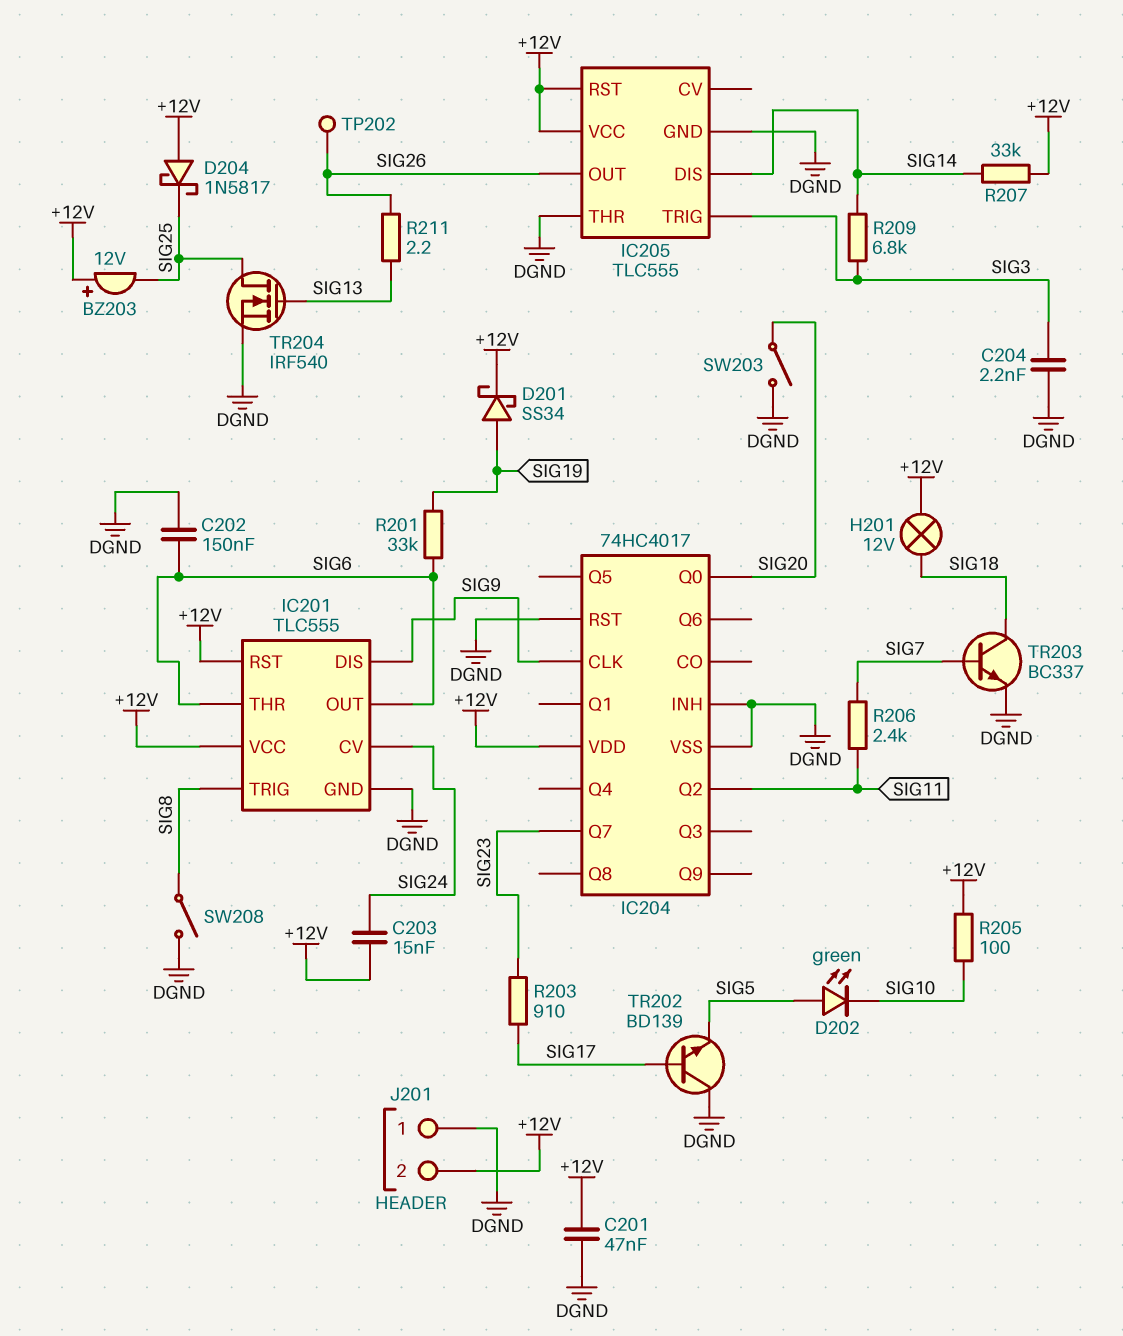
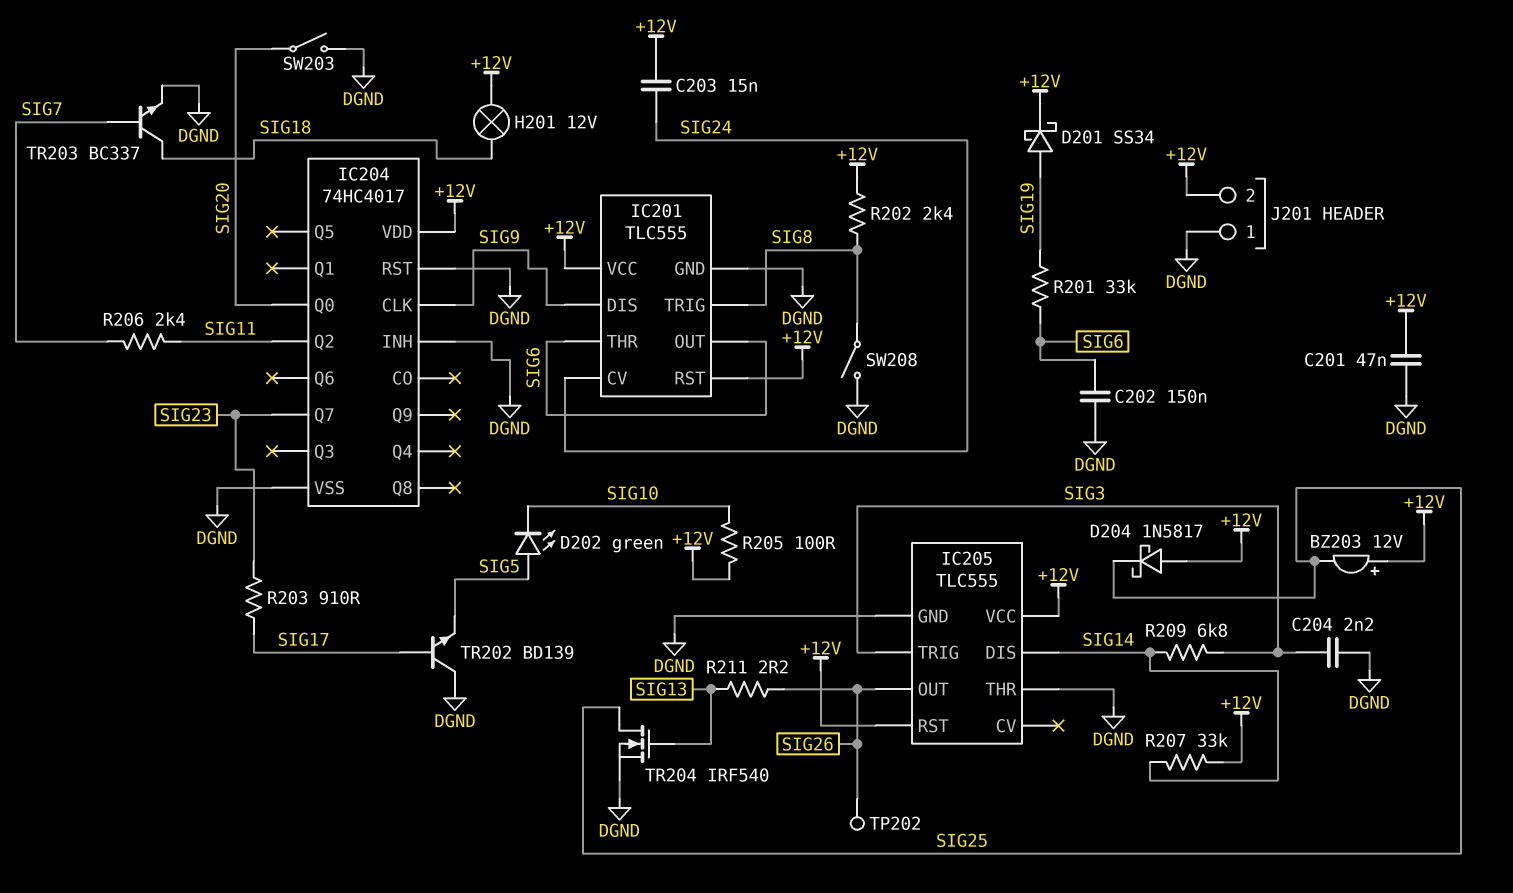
R202: none -> 2.4k (+12V, SIG8)

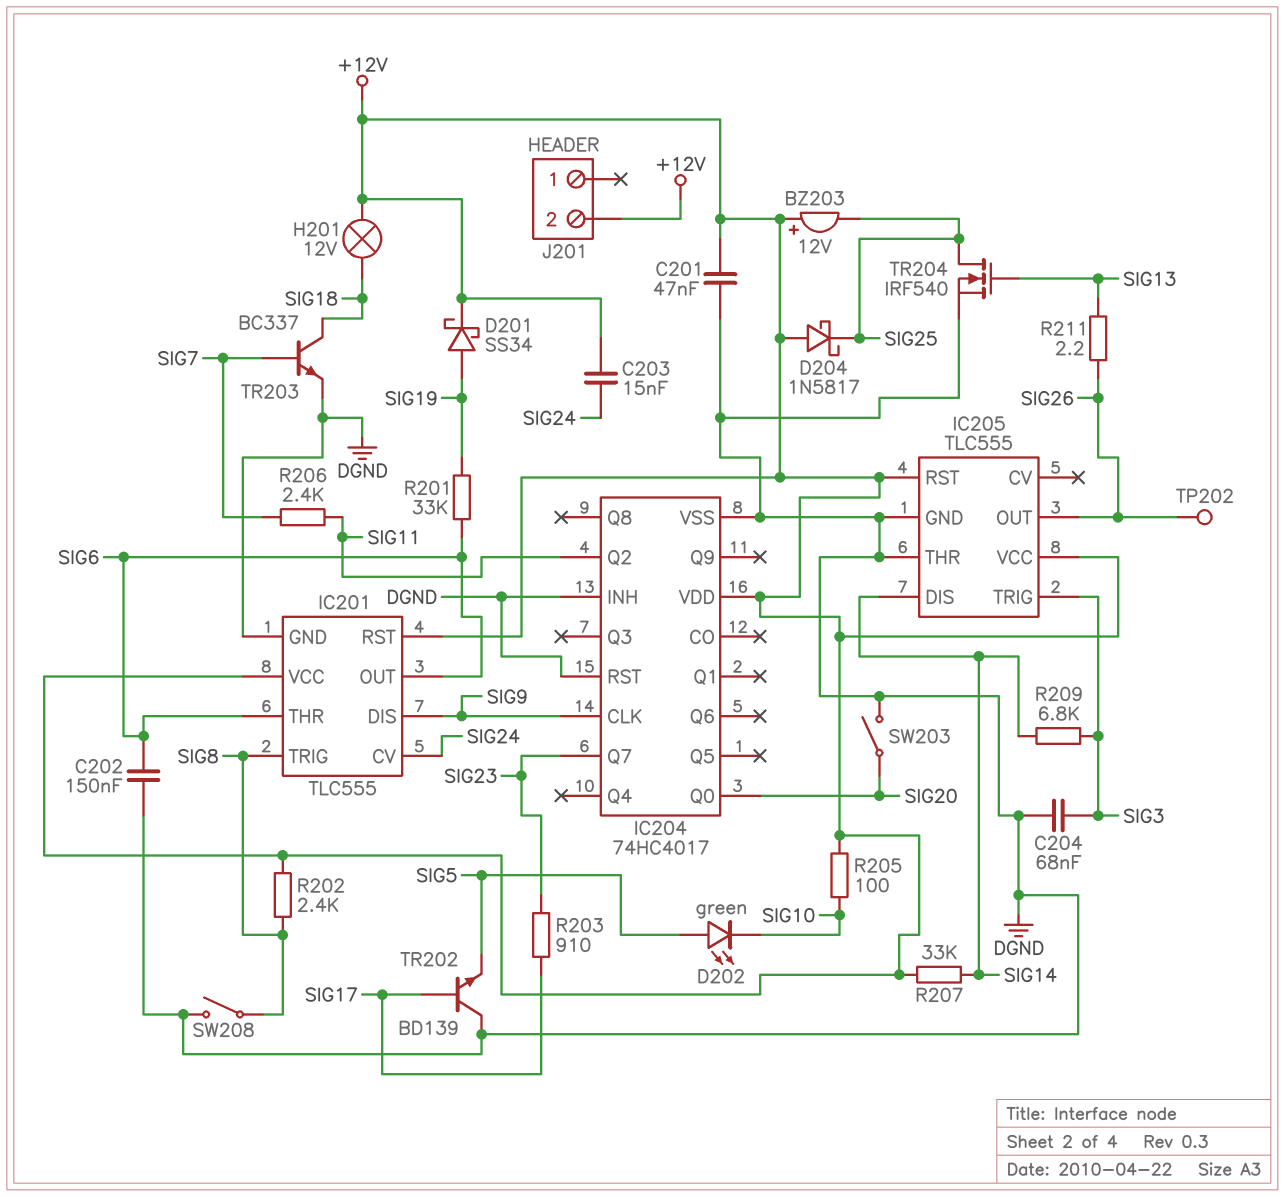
C204: 2.2nF (DGND, SIG3) -> 68nF (DGND, SIG3)
J201 pin 1: DGND -> none

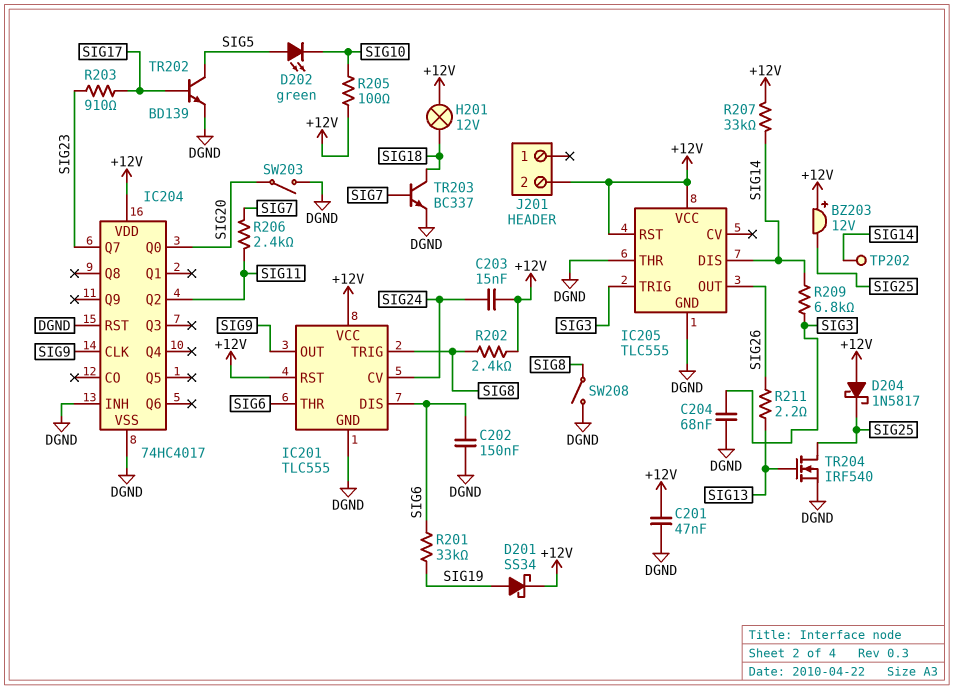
IC201 pin DIS: SIG9 -> SIG6
IC201 pin OUT: SIG6 -> SIG9
TP202: test point (SIG26) -> test point (SIG14)
TR202: NPN BD139 (B SIG17, C DGND, E SIG5) -> NPN BD139 (B SIG17, C SIG5, E DGND)

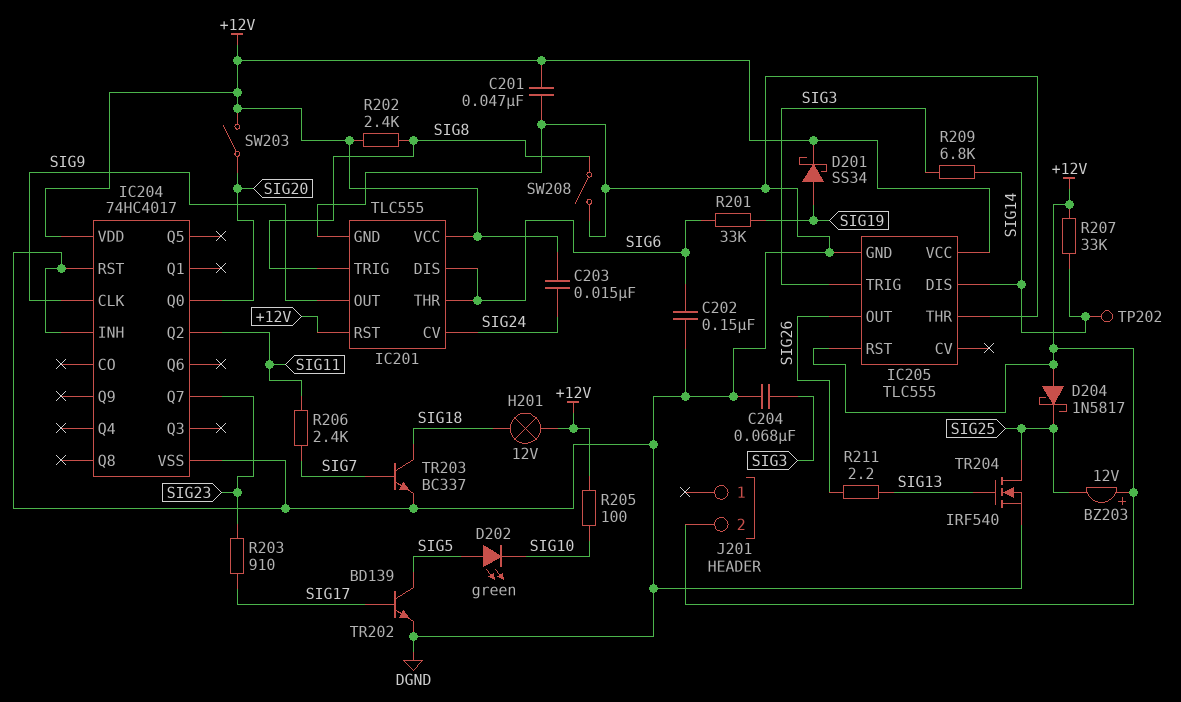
SW203: switch (DGND, SIG20) -> switch (+12V, SIG20)

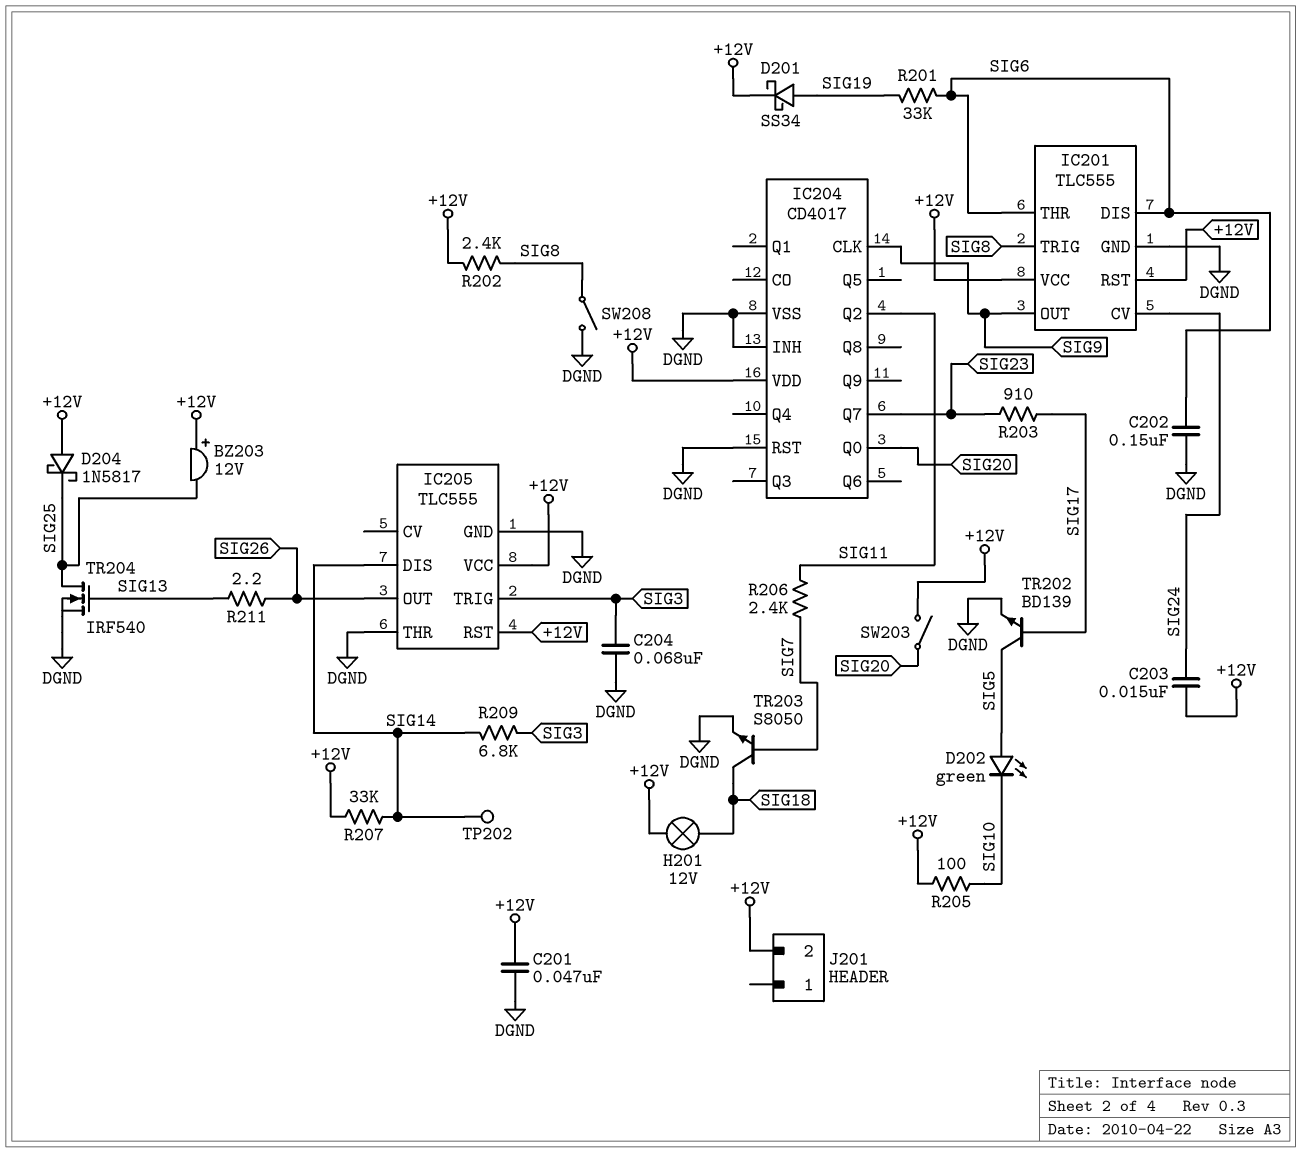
IC204: 74HC4017 -> CD4017
TR203: NPN BC337 (B SIG7, C SIG18, E DGND) -> NPN S8050 (B SIG7, C SIG18, E DGND)

